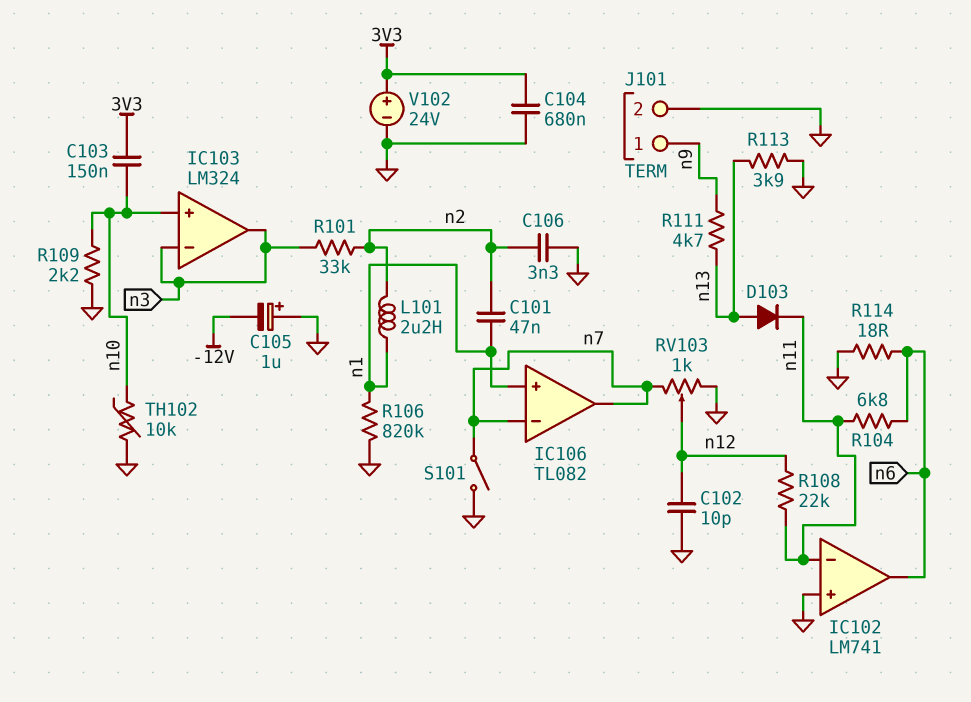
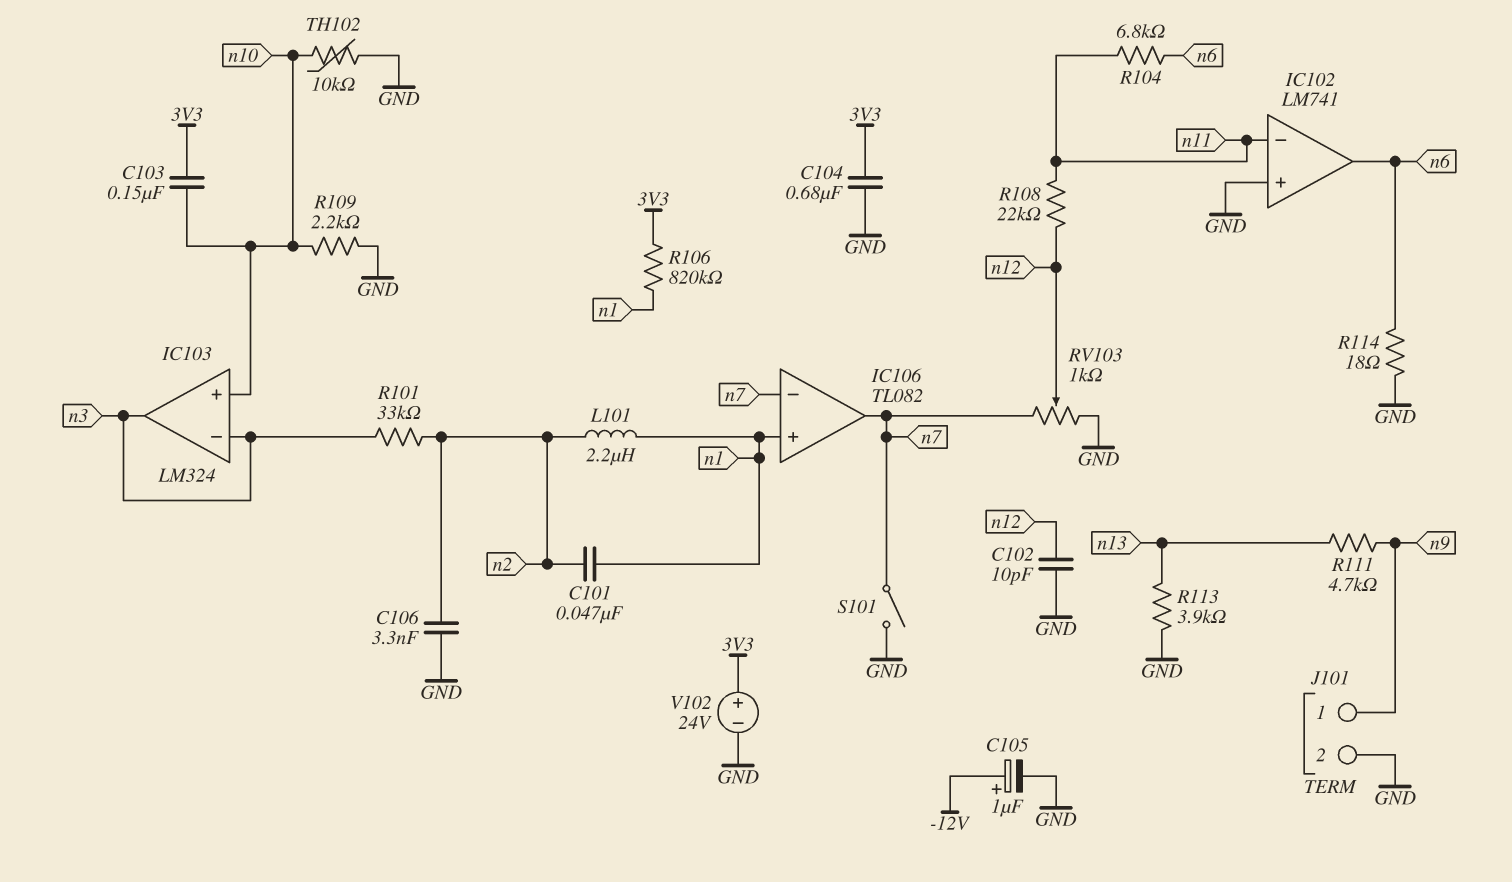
C105: 1uF (plus GND, minus -12V) -> 1uF (plus -12V, minus GND)
D103: diode (A n13, K n11) -> none
R106: 820k (GND, n1) -> 820k (3V3, n1)

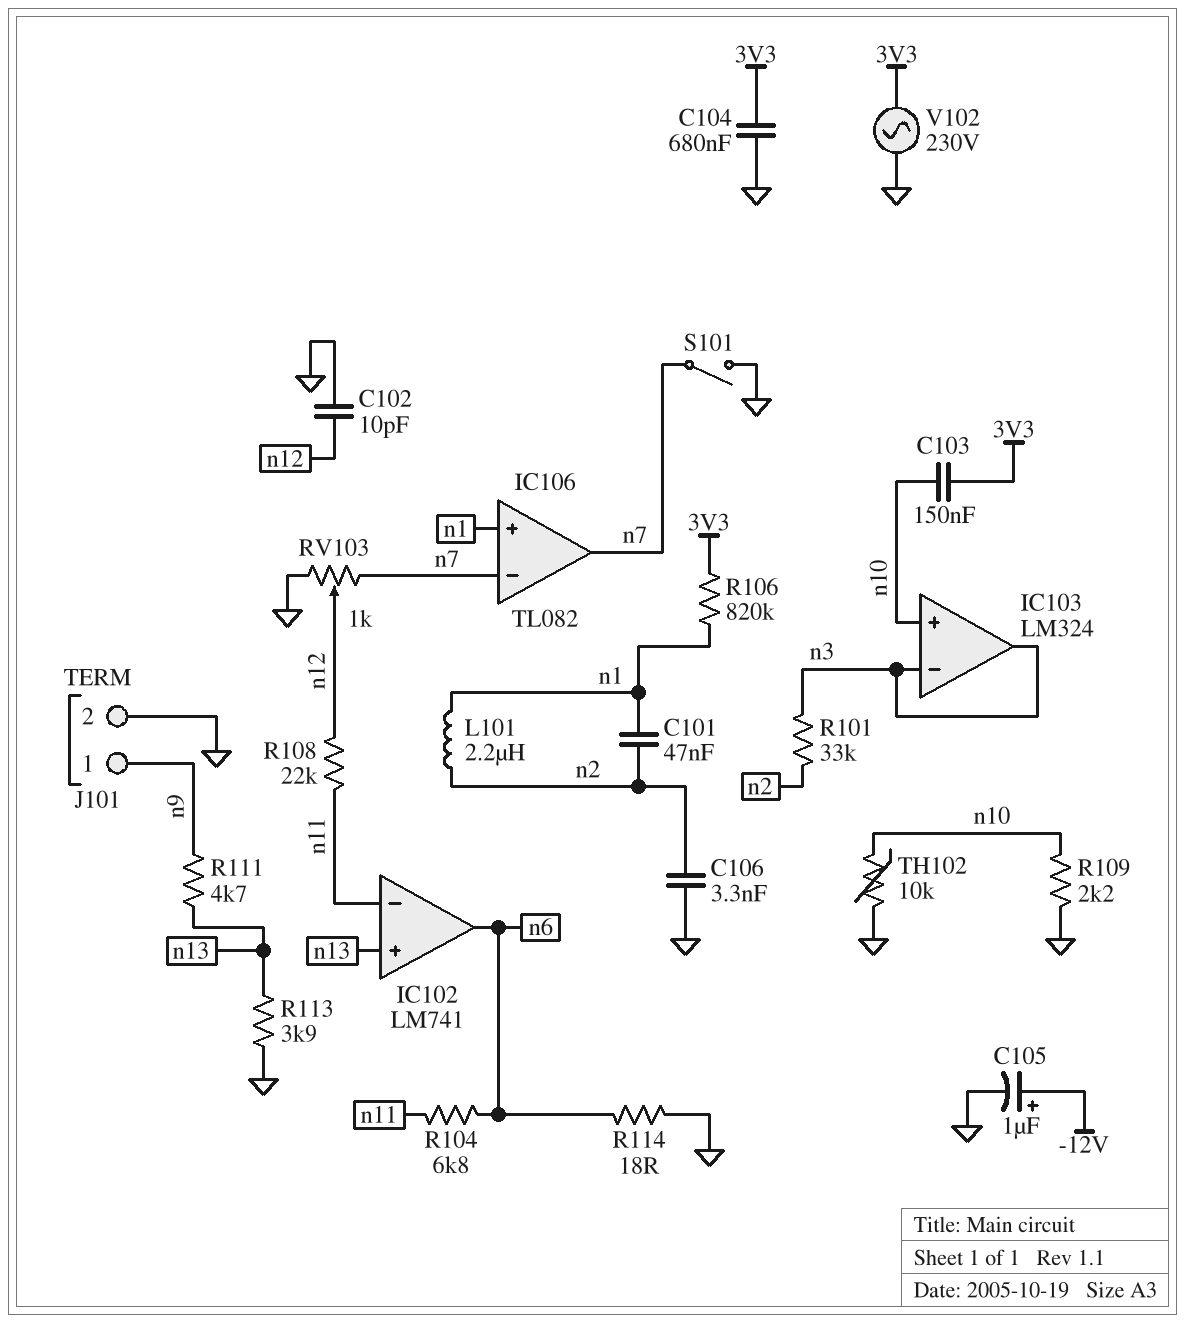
IC102 pin in+: GND -> n13
V102: 24V (plus 3V3, minus GND) -> AC 230V (3V3, GND)

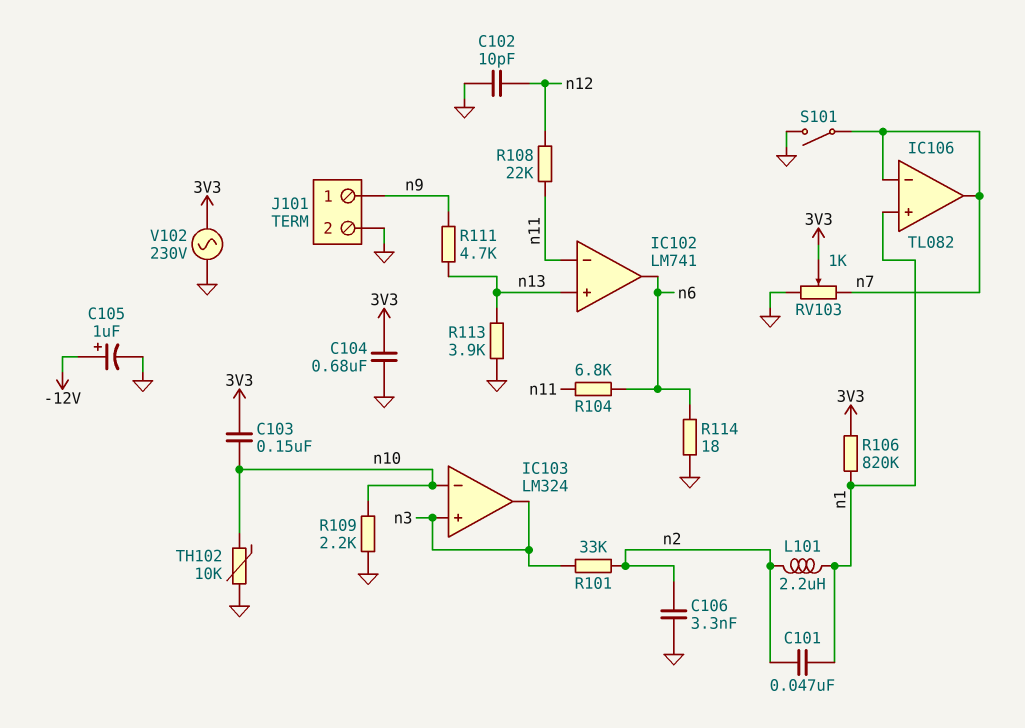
IC103 pin in+: n10 -> n3
IC103 pin in-: n3 -> n10
RV103: 1k (GND, n7, wiper n12) -> 1k (GND, n7, wiper 3V3)

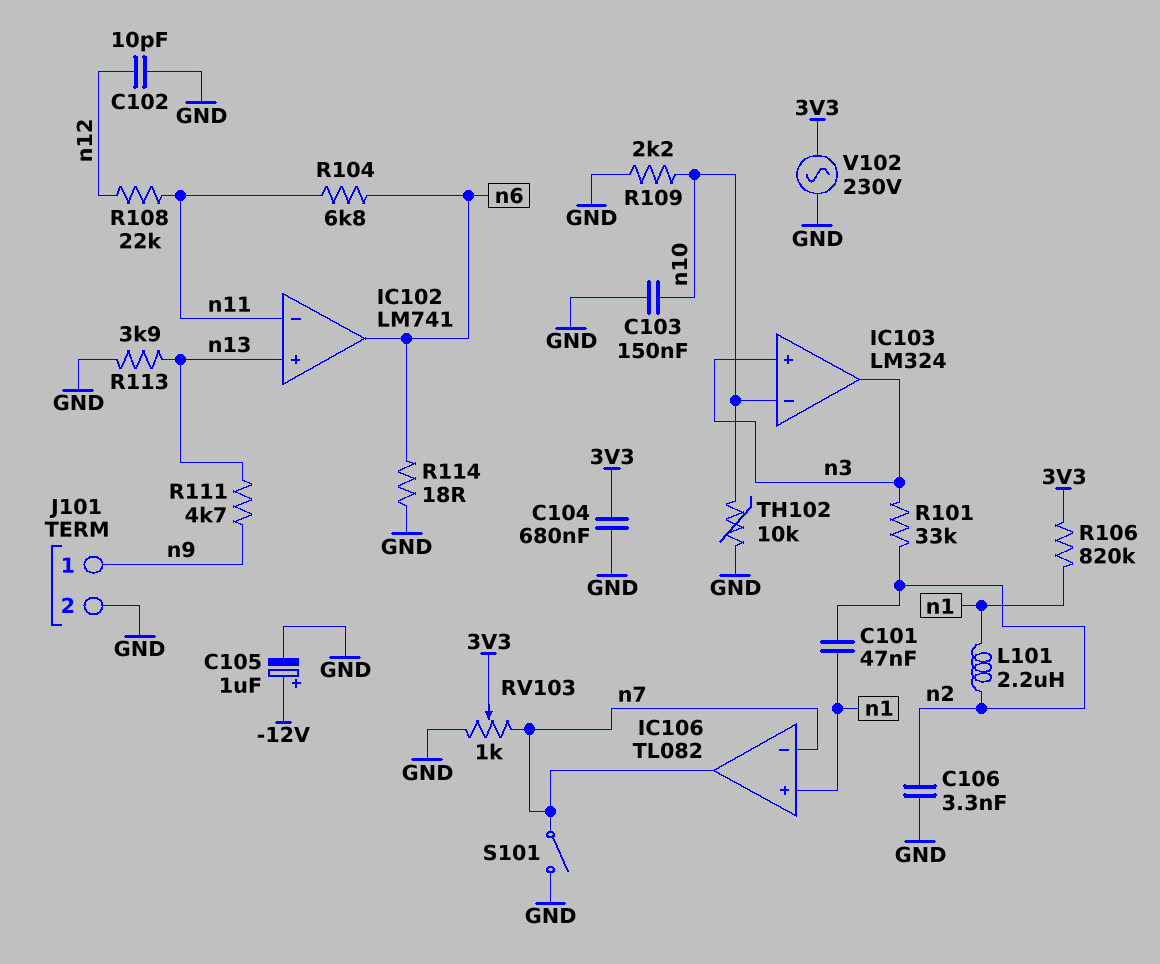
C103: 150nF (3V3, n10) -> 150nF (GND, n10)

